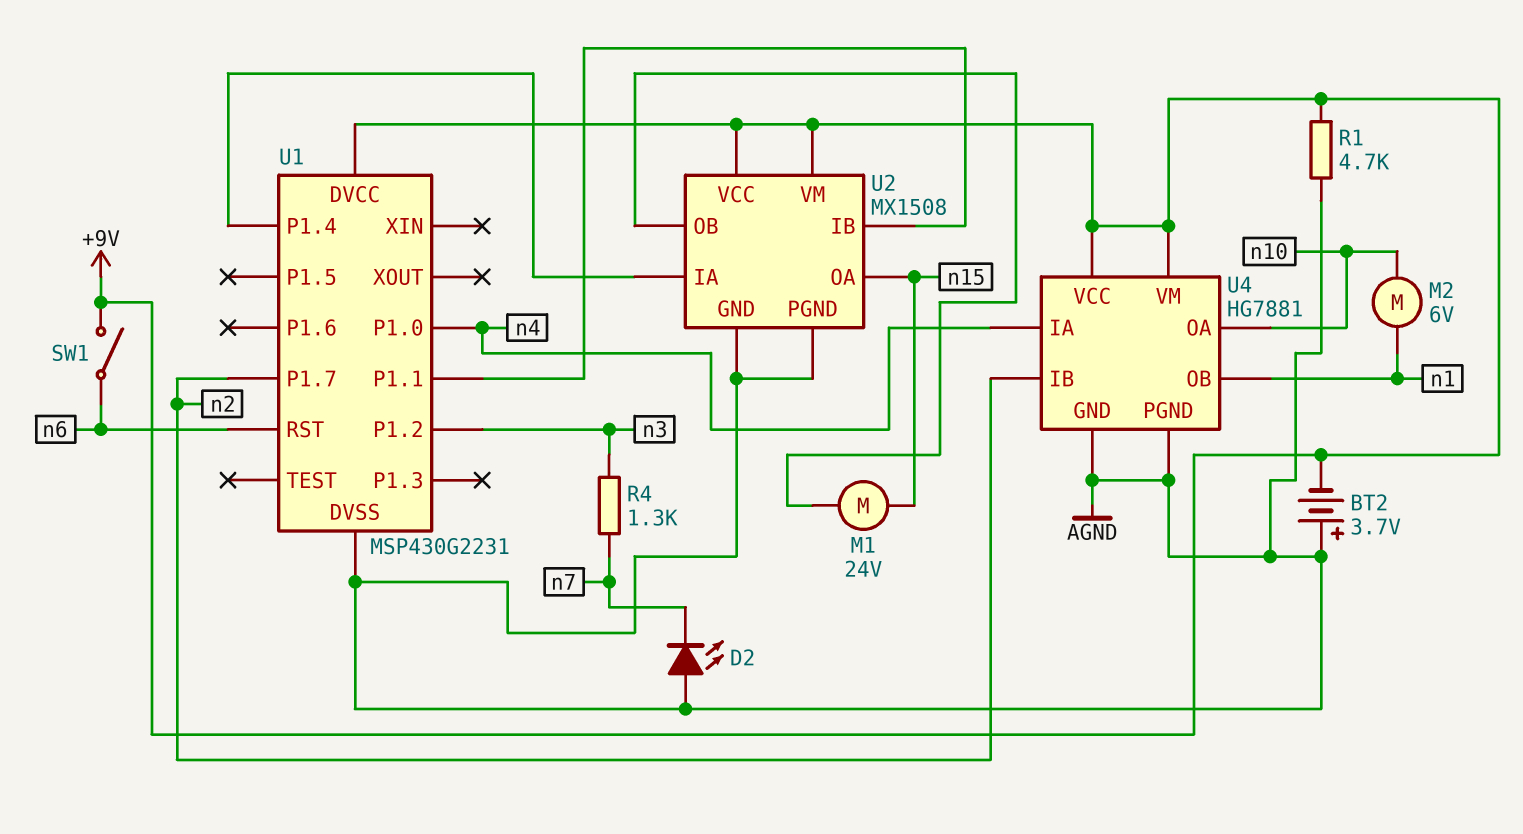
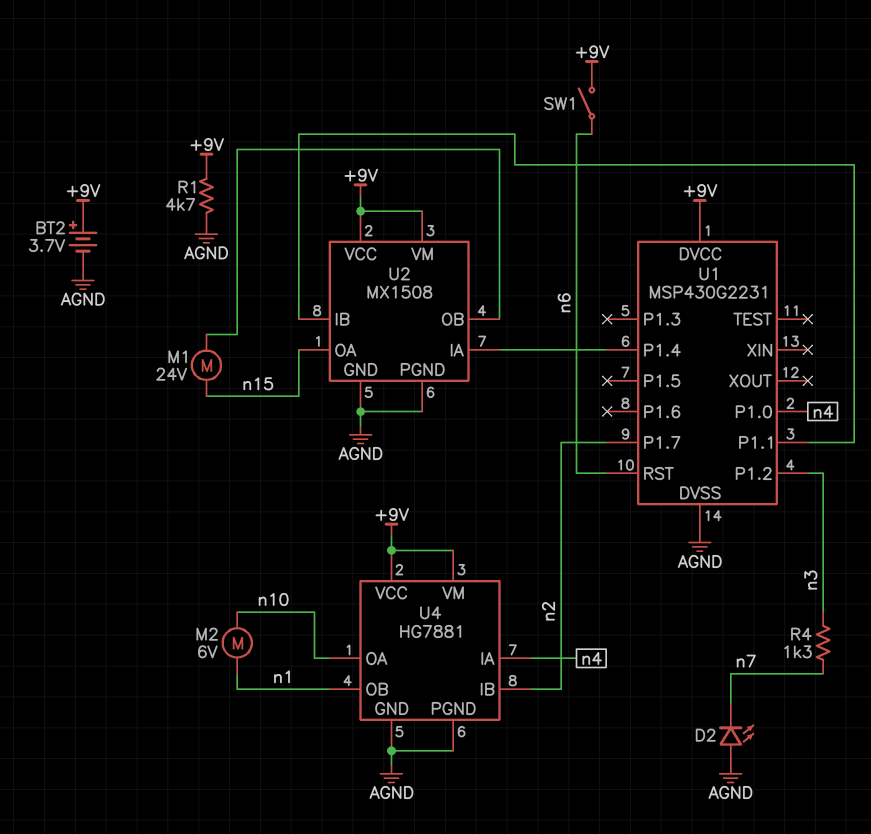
BT2: 3.7V (plus AGND, minus +9V) -> 3.7V (plus +9V, minus AGND)

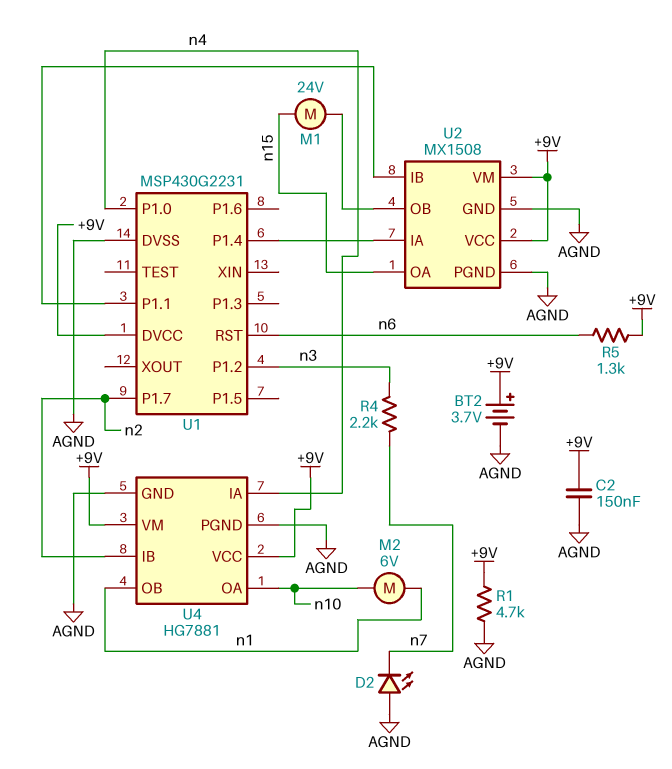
C2: none -> 150nF (+9V, AGND)
R4: 1.3k (n3, n7) -> 2.2k (n3, n7)
R5: none -> 1.3k (+9V, n6)
SW1: switch (+9V, n6) -> none

